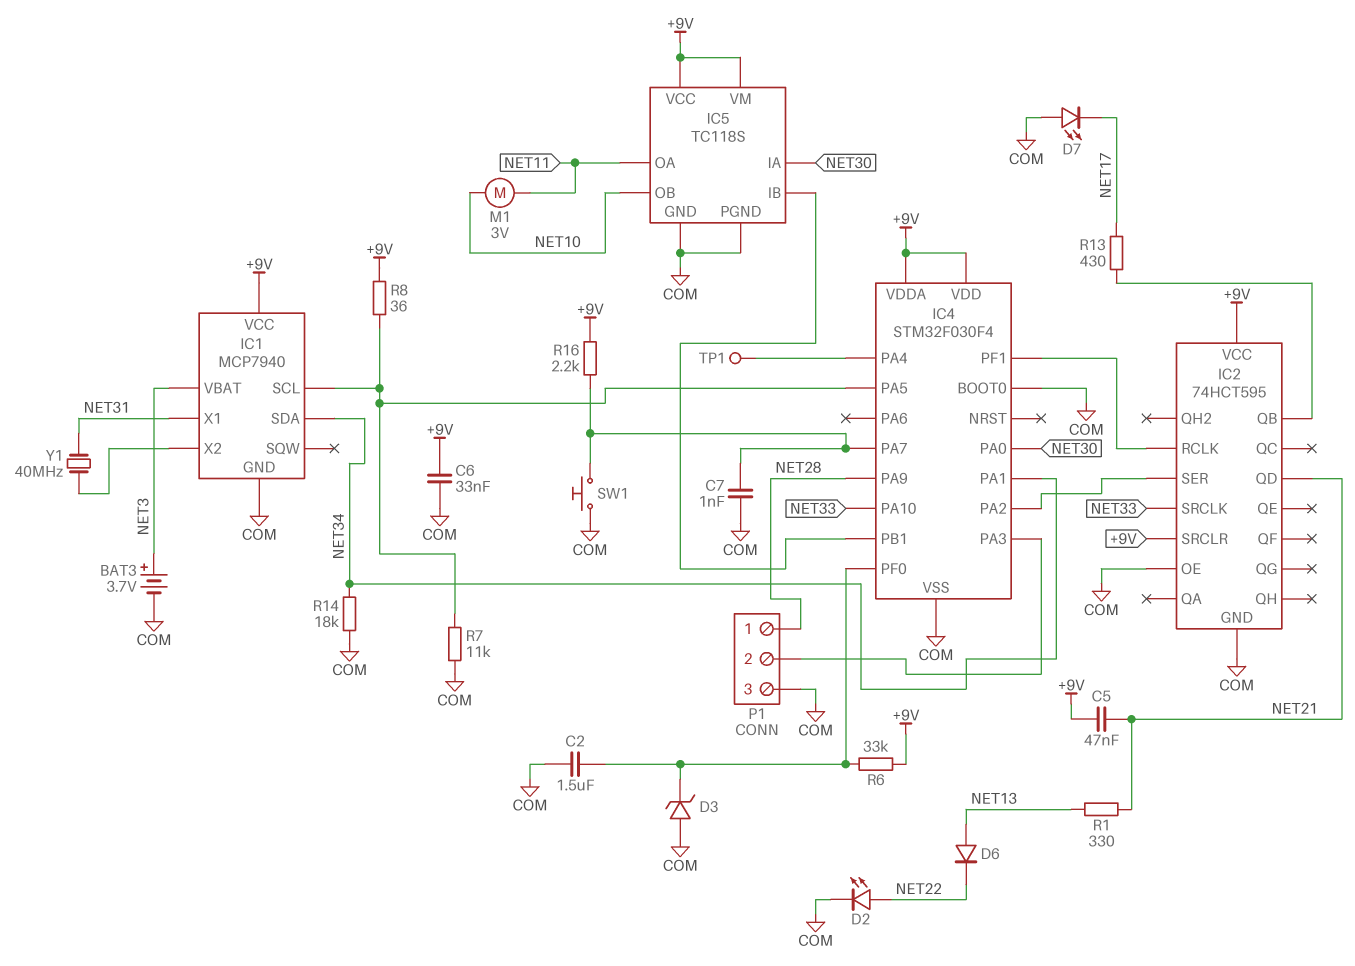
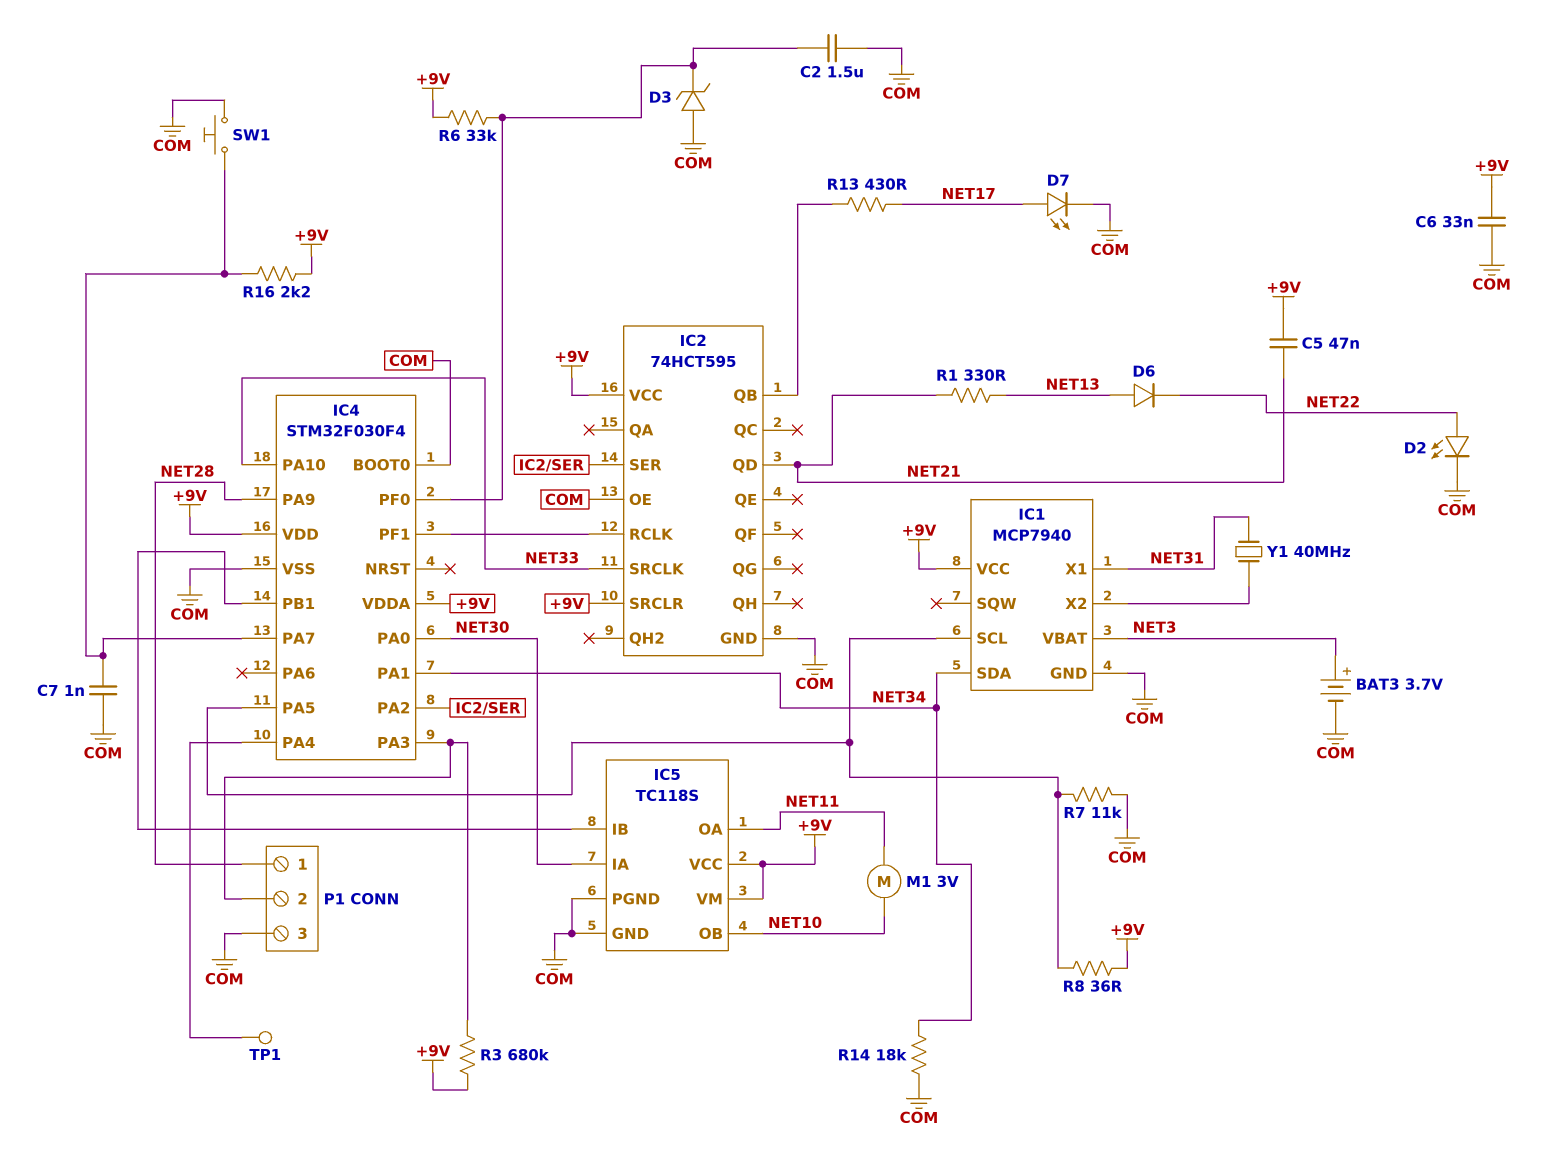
D7: LED (A COM, K NET17) -> LED (A NET17, K COM)
R3: none -> 680k (+9V, IC4/PA3)

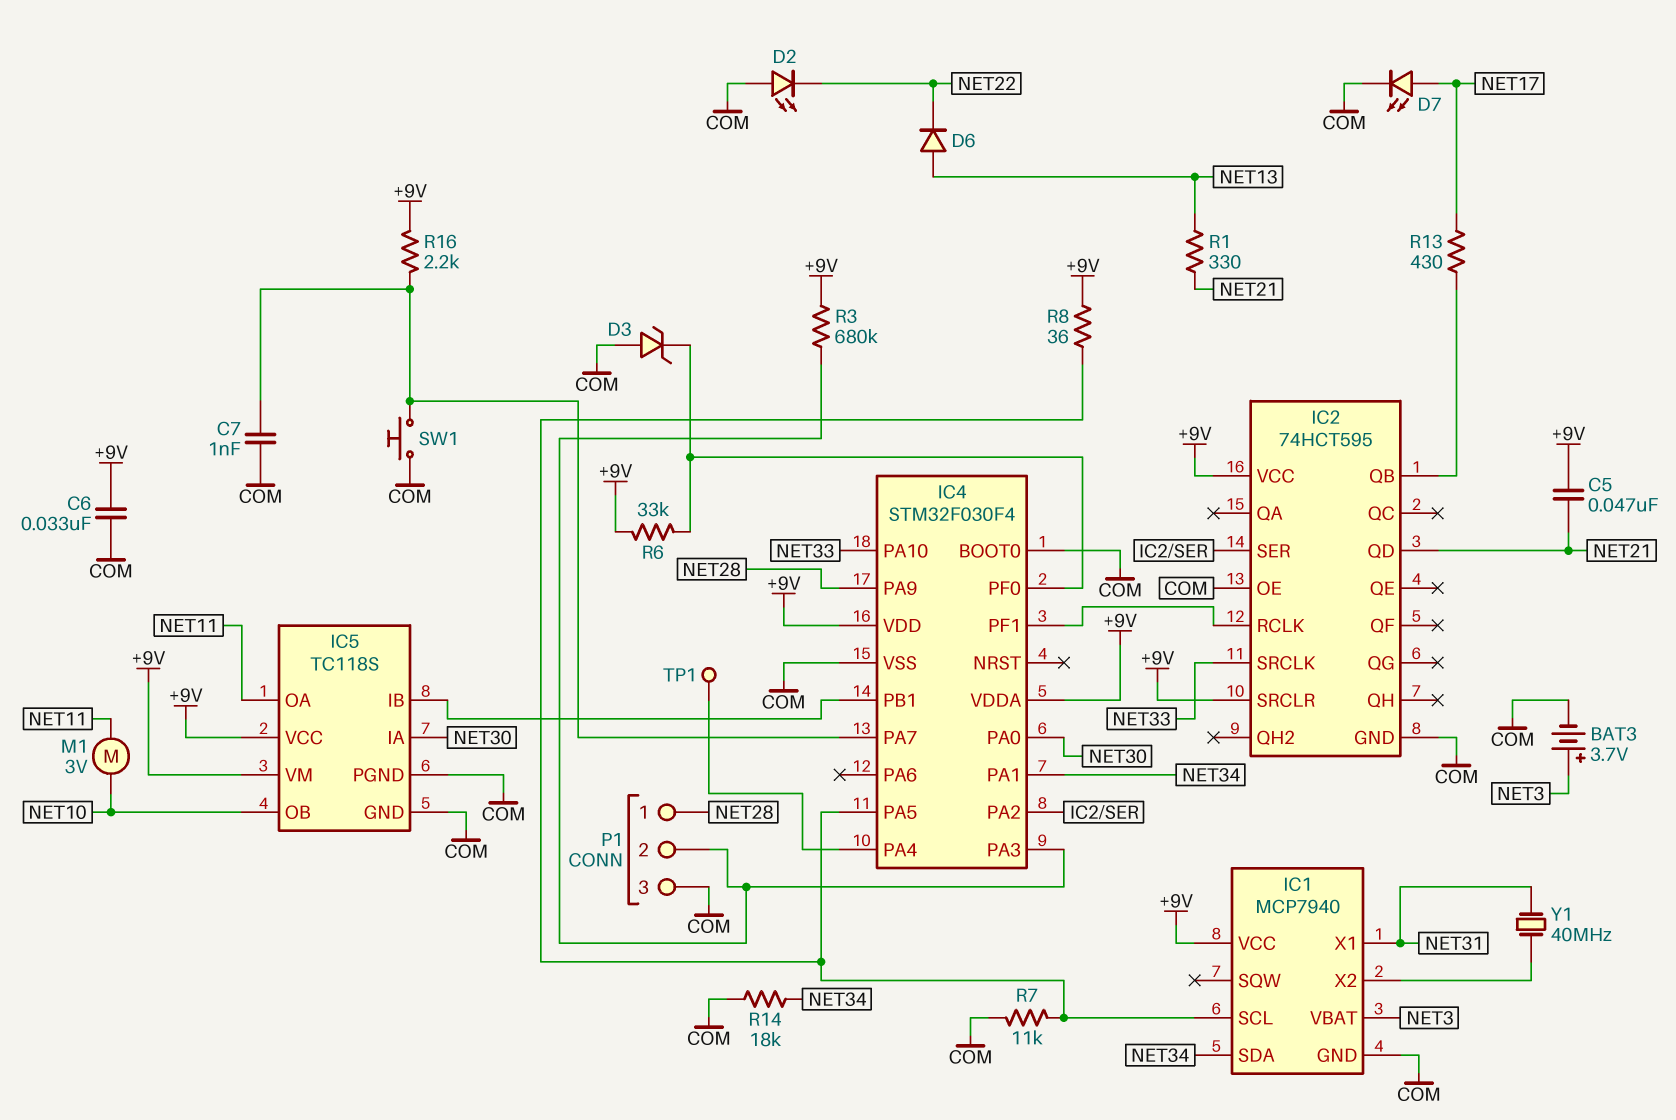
C2: 1.5uF (COM, IC4/PF0) -> none
D2: LED (A NET22, K COM) -> LED (A COM, K NET22)

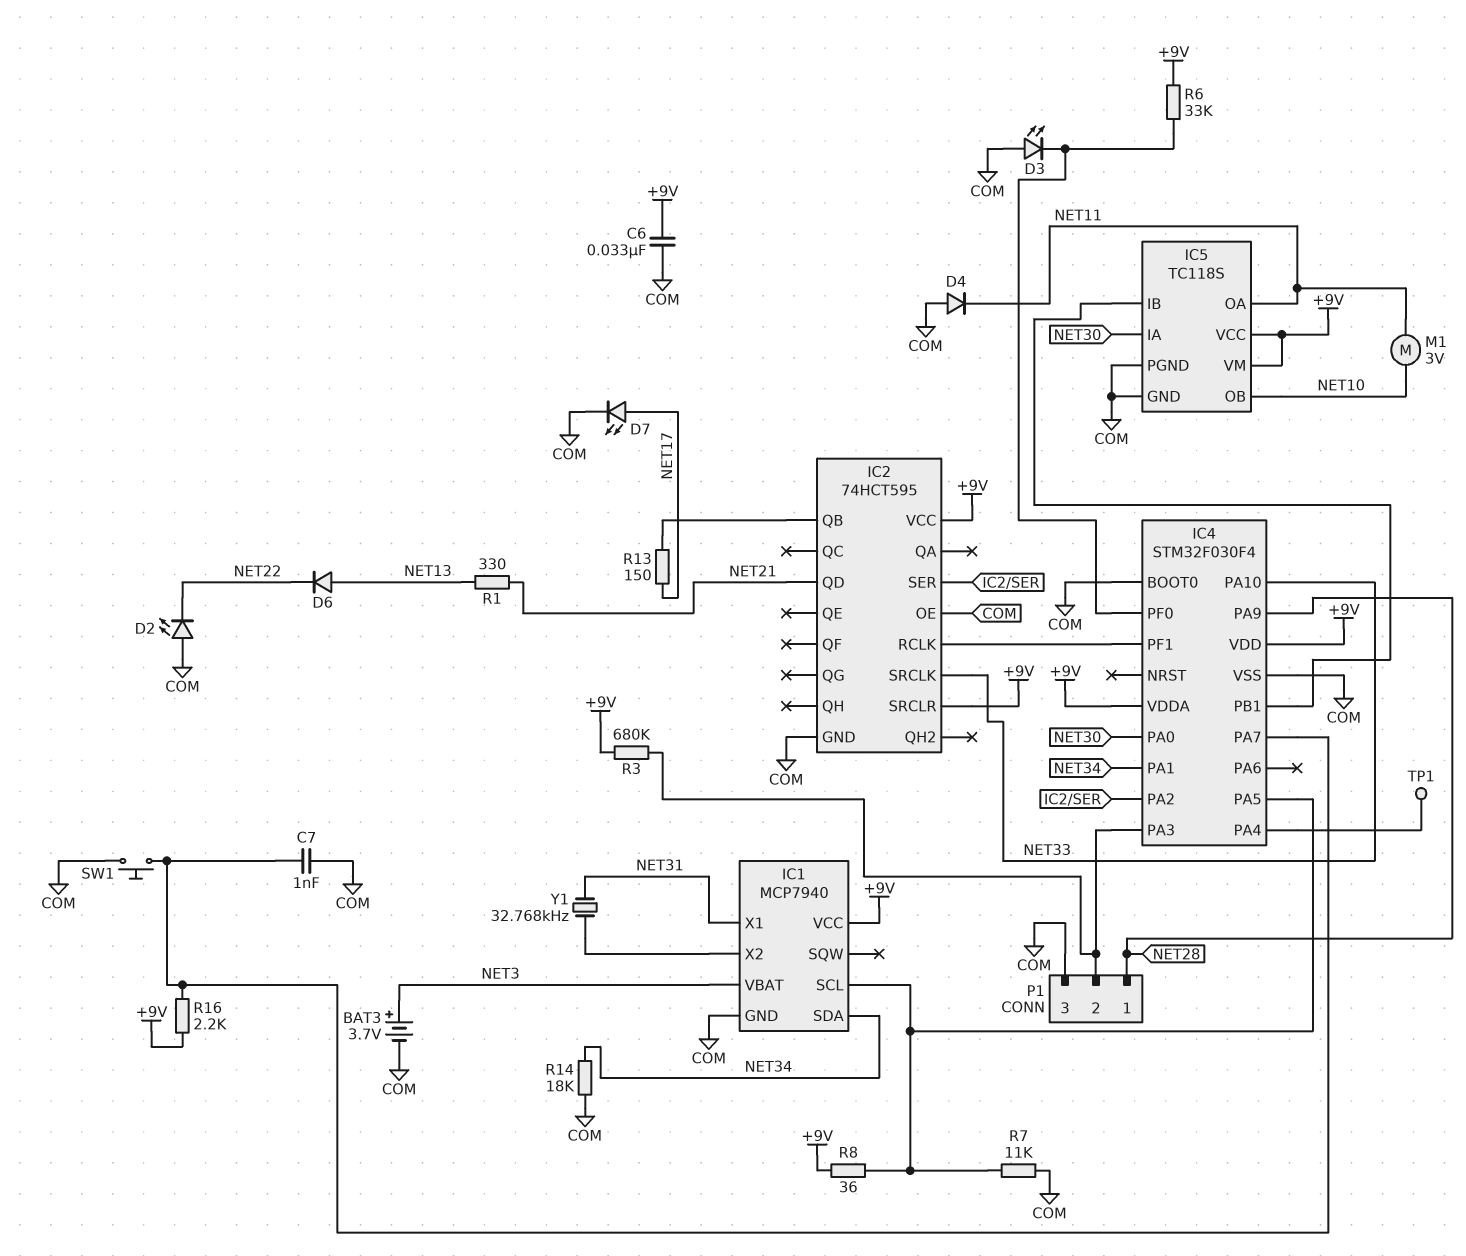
C5: 47nF (+9V, NET21) -> none
D3: zener (A COM, K IC4/PF0) -> LED (A COM, K IC4/PF0)
D4: none -> diode (A COM, K NET11)
R13: 430 (IC2/QB, NET17) -> 150 (IC2/QB, NET17)
Y1: 40MHz (IC1/X2, NET31) -> 32.768kHz (IC1/X2, NET31)

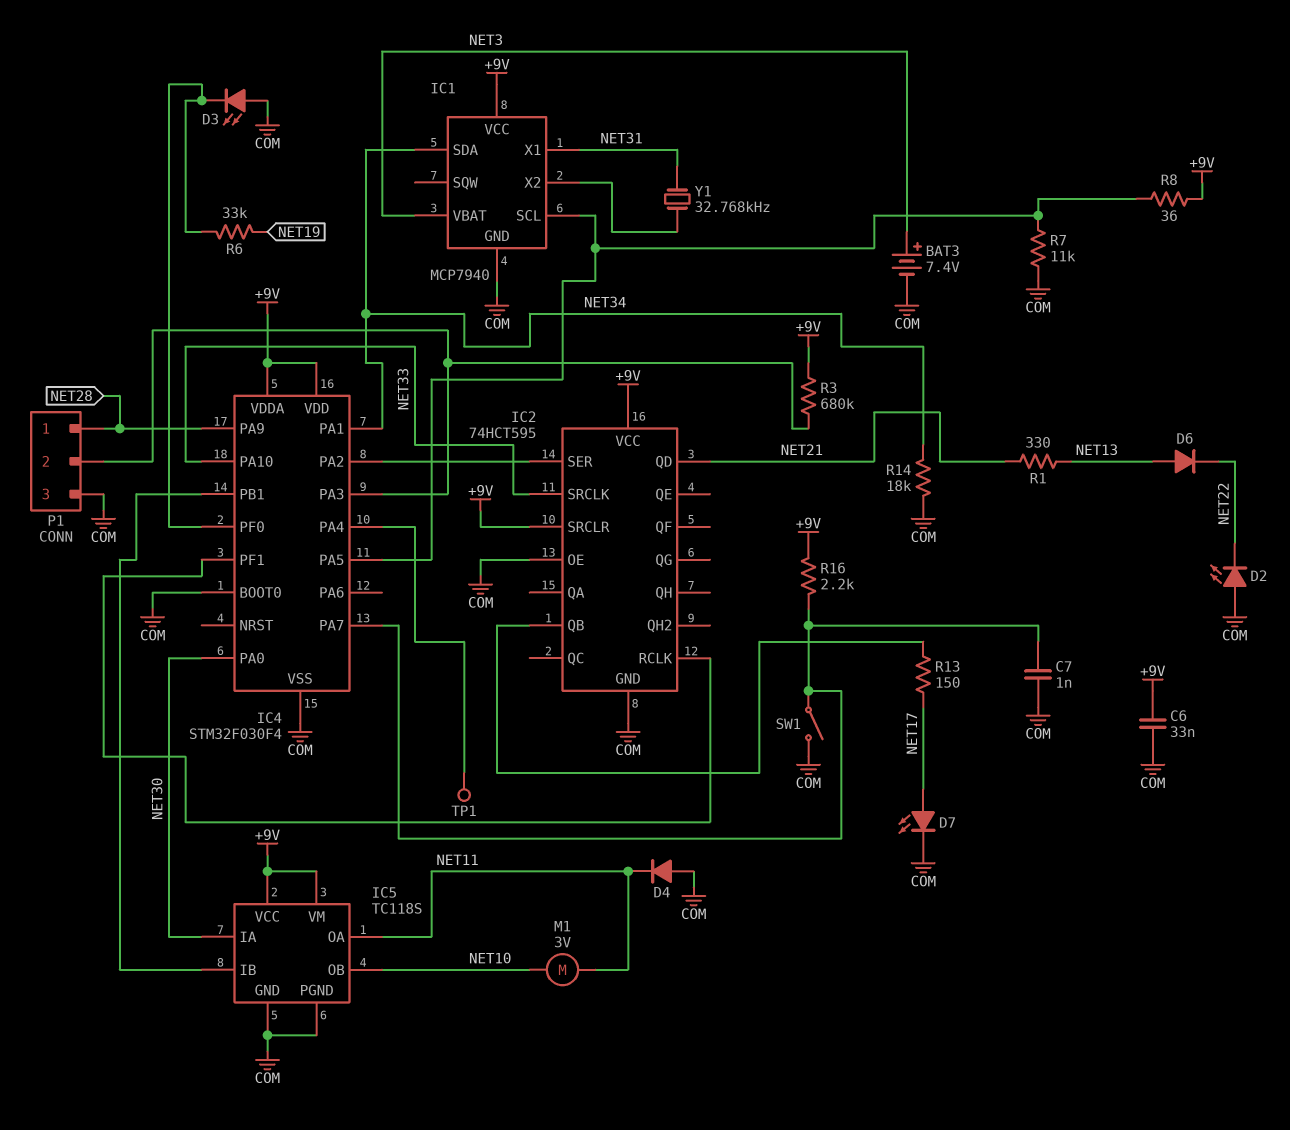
BAT3: 3.7V (plus NET3, minus COM) -> 7.4V (plus NET3, minus COM)
R6: 33k (+9V, IC4/PF0) -> 33k (IC4/PF0, NET19)
SW1: button (COM, IC4/PA7) -> switch (COM, IC4/PA7)

